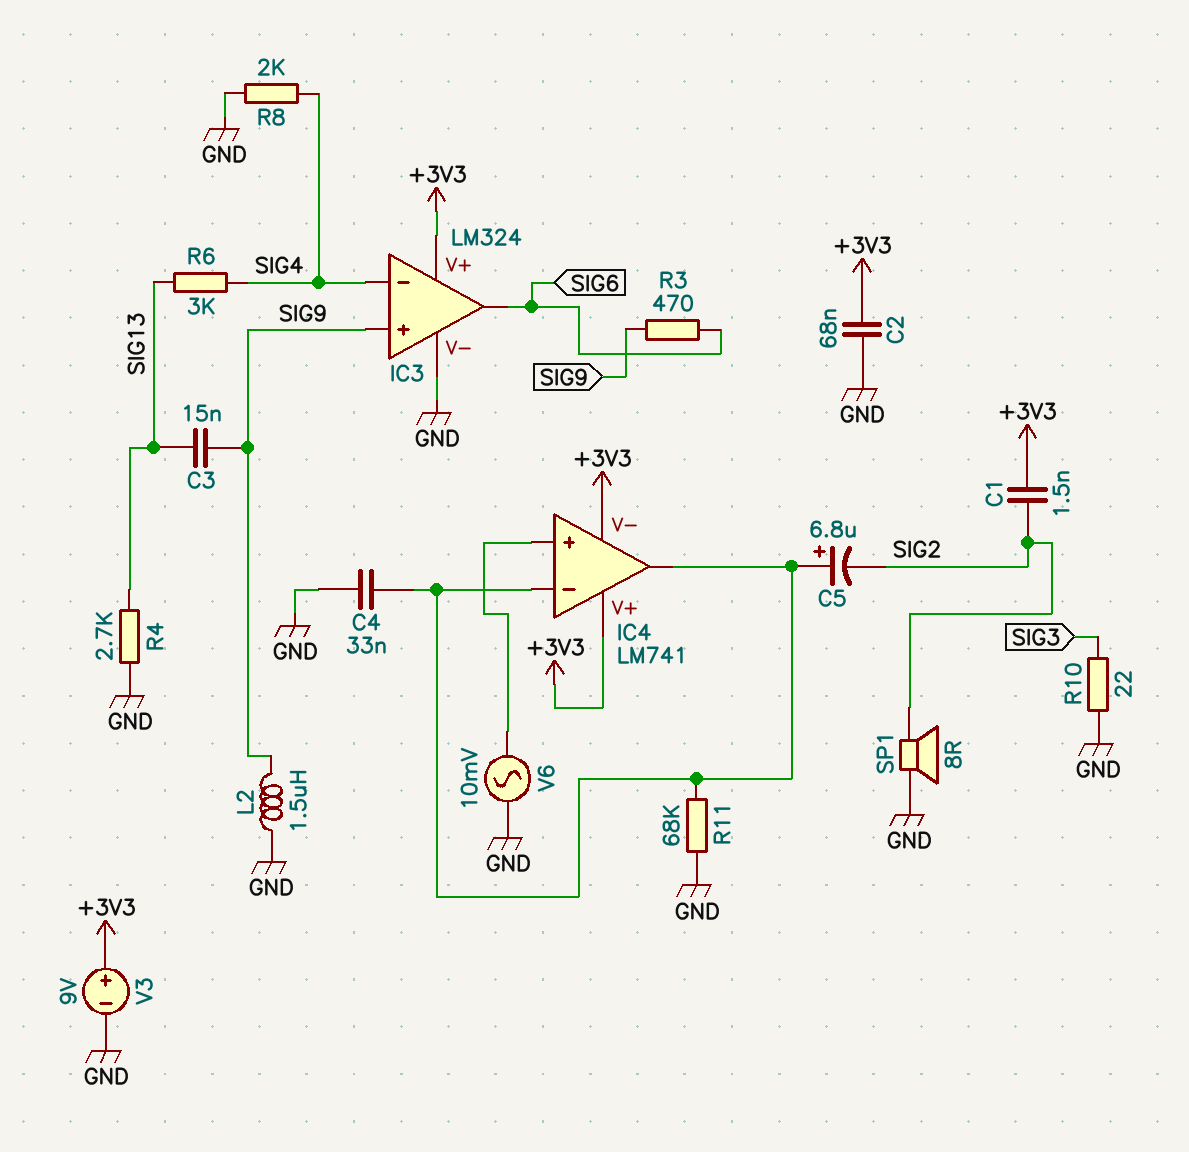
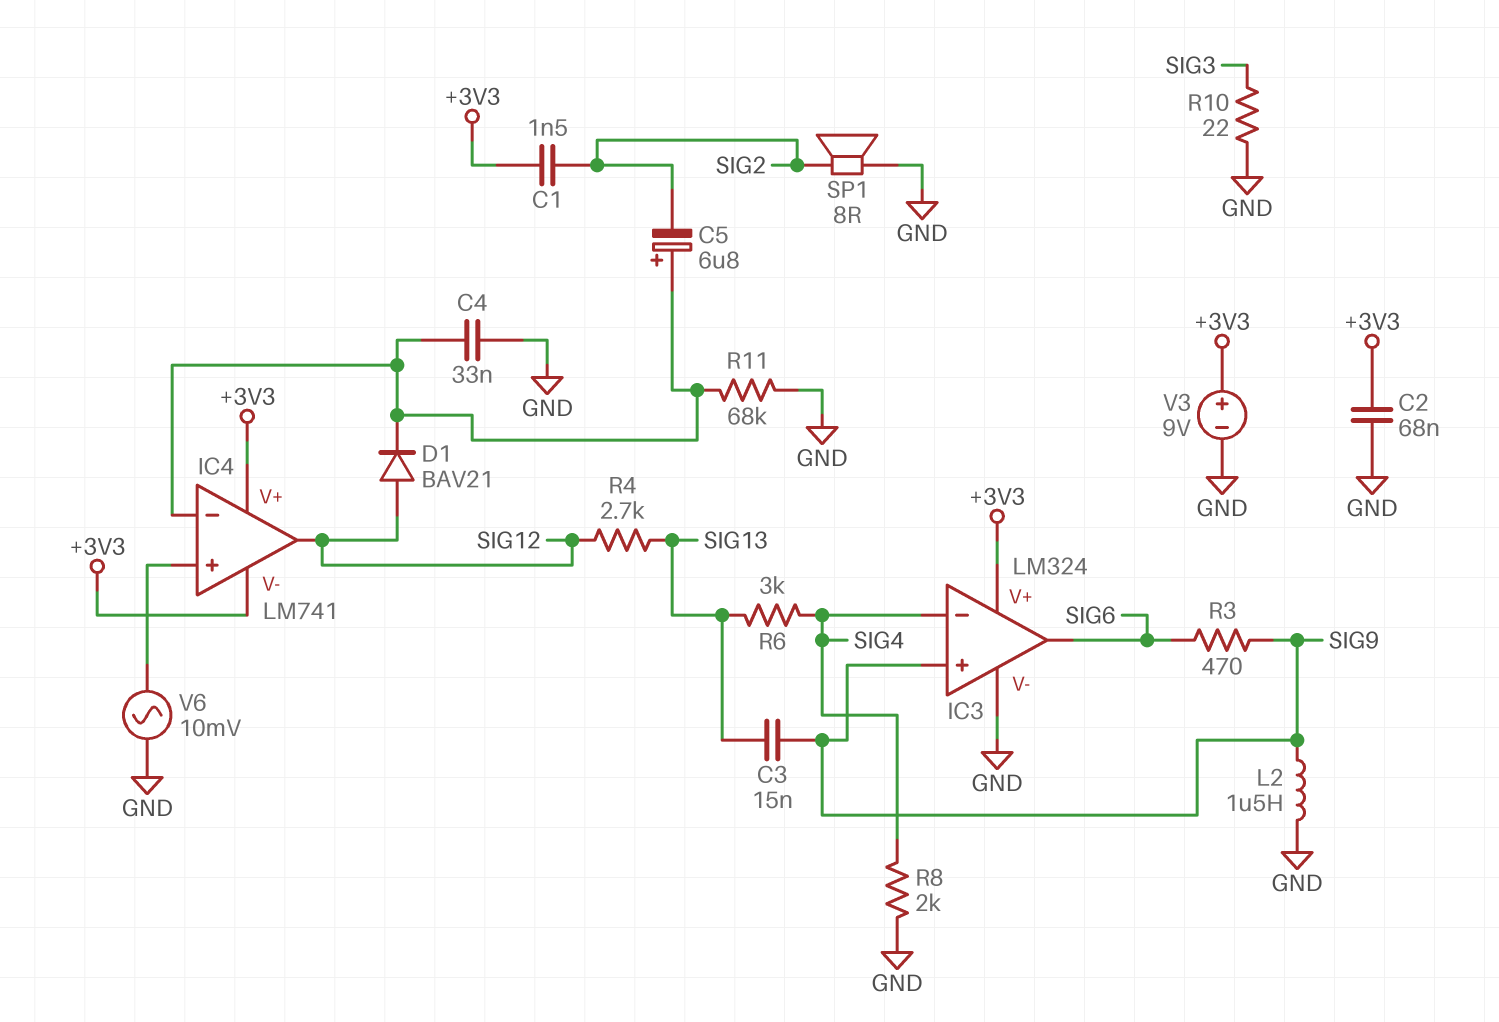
D1: none -> diode BAV21 (A SIG12, K IC4/in-)
IC4 pin out: IC4/in- -> SIG12
R4: 2.7k (GND, SIG13) -> 2.7k (SIG12, SIG13)

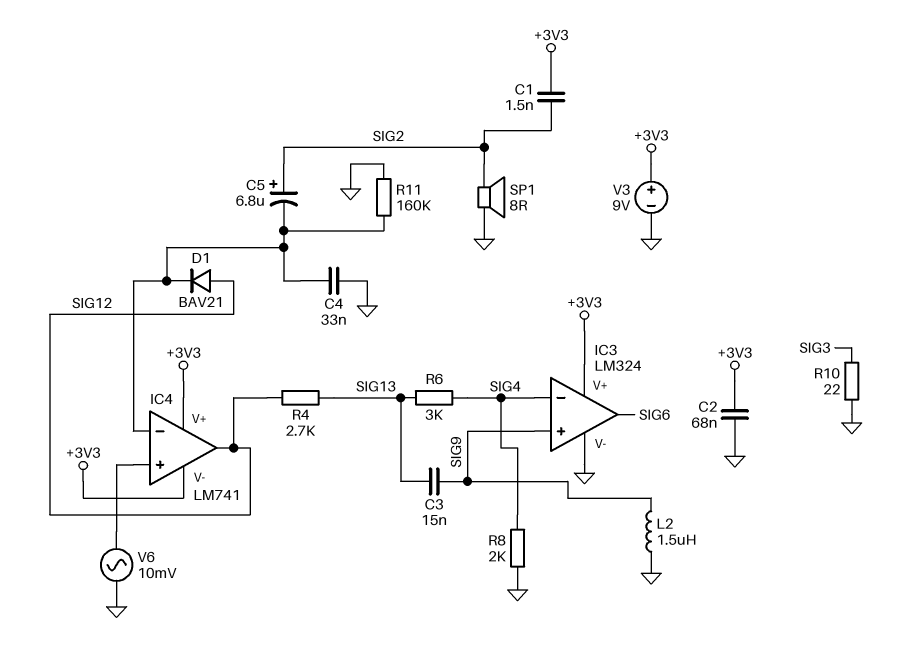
C5: 6.8uF (plus IC4/in-, minus SIG2) -> 6.8uF (plus SIG2, minus IC4/in-)
R3: 470 (SIG6, SIG9) -> none
R11: 68k (GND, IC4/in-) -> 160k (GND, IC4/in-)

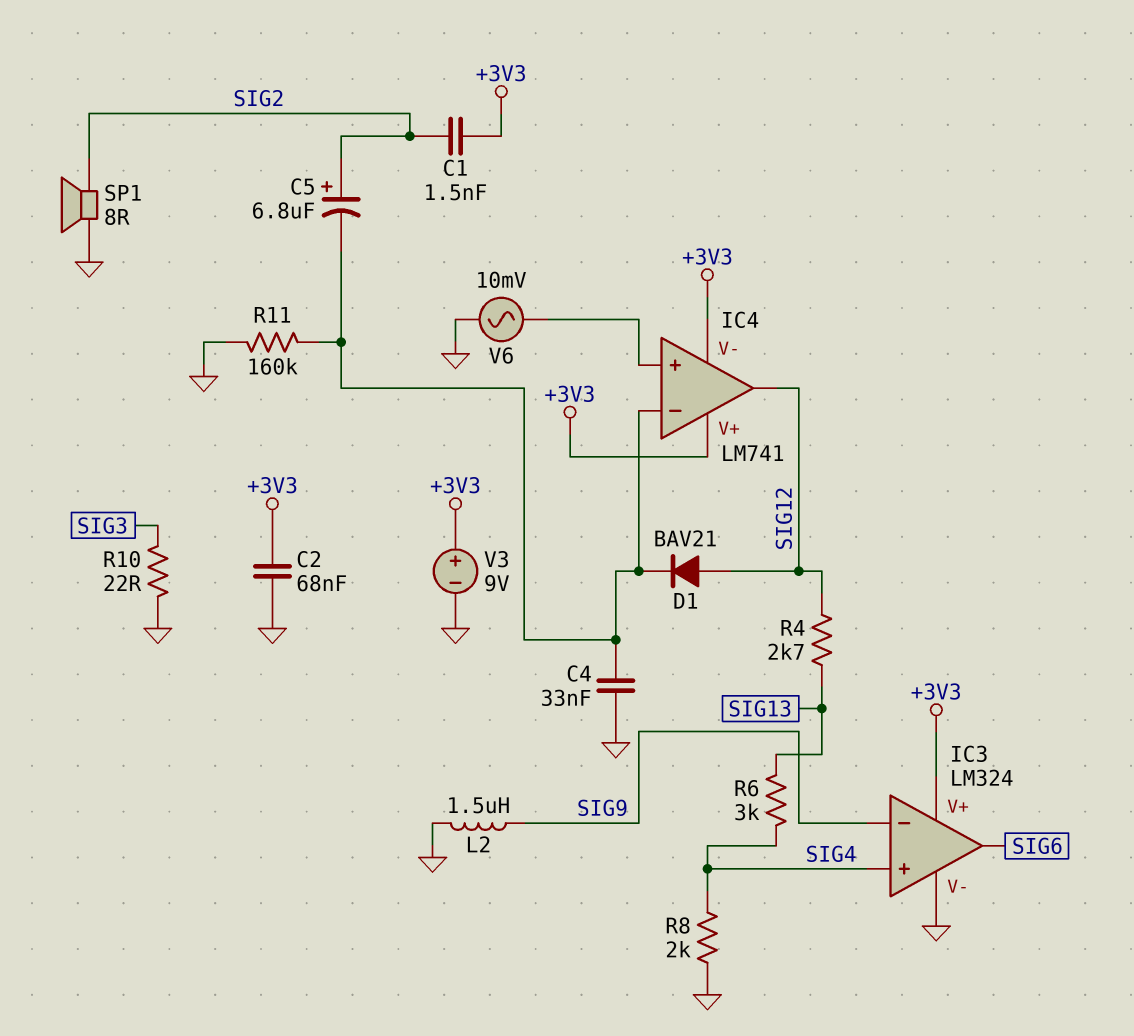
C3: 15nF (SIG9, SIG13) -> none
IC3 pin in+: SIG9 -> SIG4
IC3 pin in-: SIG4 -> SIG9

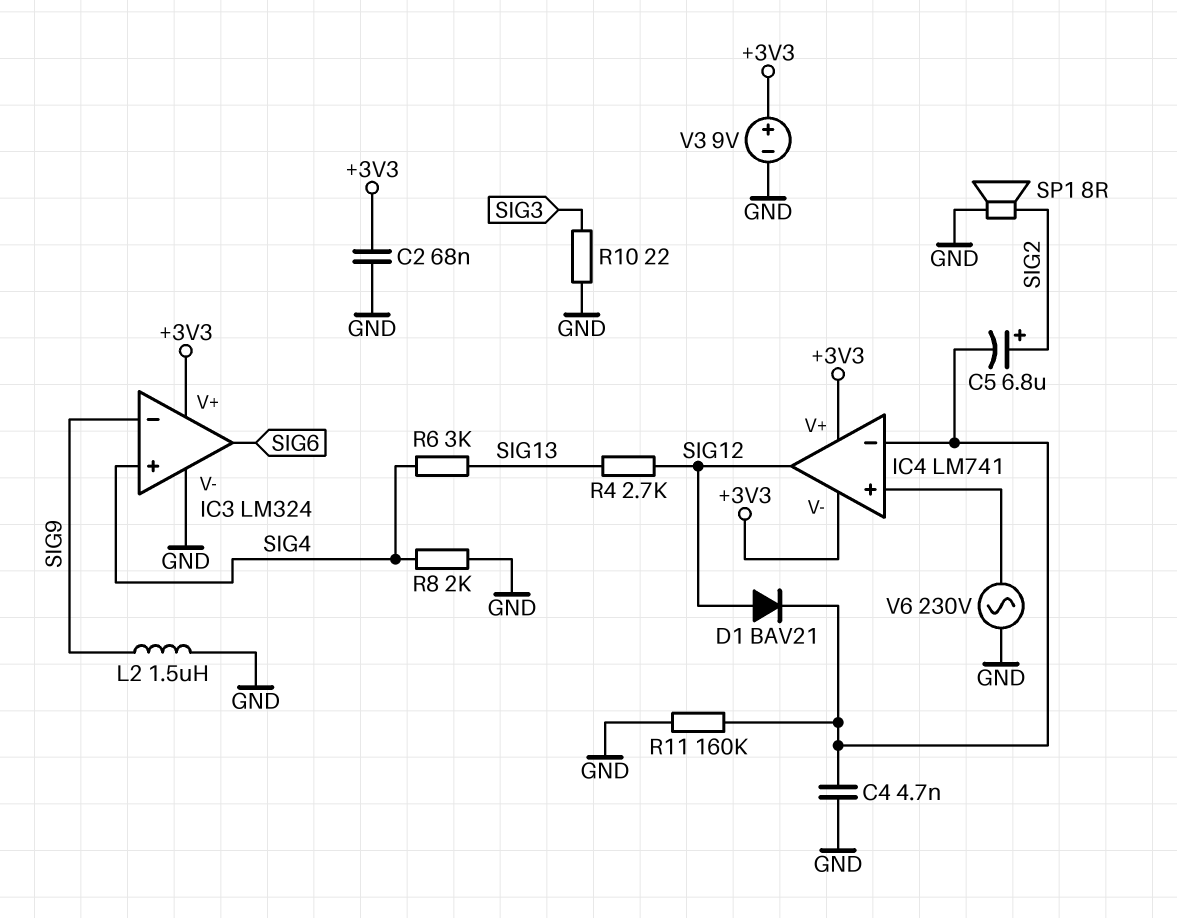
C1: 1.5nF (+3V3, SIG2) -> none
C4: 33nF (GND, IC4/in-) -> 4.7nF (GND, IC4/in-)
V6: AC 10mV (GND, IC4/in+) -> AC 230V (GND, IC4/in+)

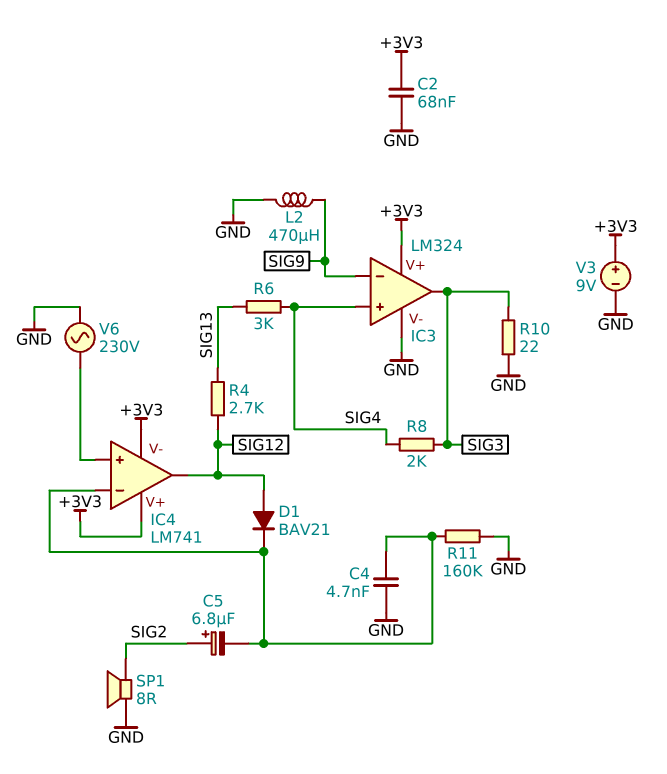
IC3 pin out: SIG6 -> SIG3
L2: 1.5uH (GND, SIG9) -> 470uH (GND, SIG9)
R8: 2k (GND, SIG4) -> 2k (SIG3, SIG4)

